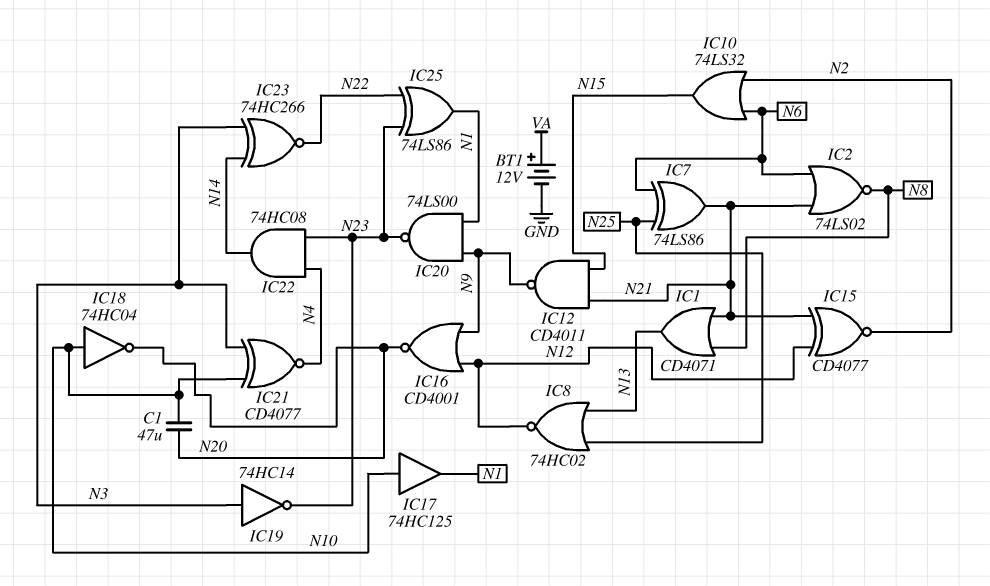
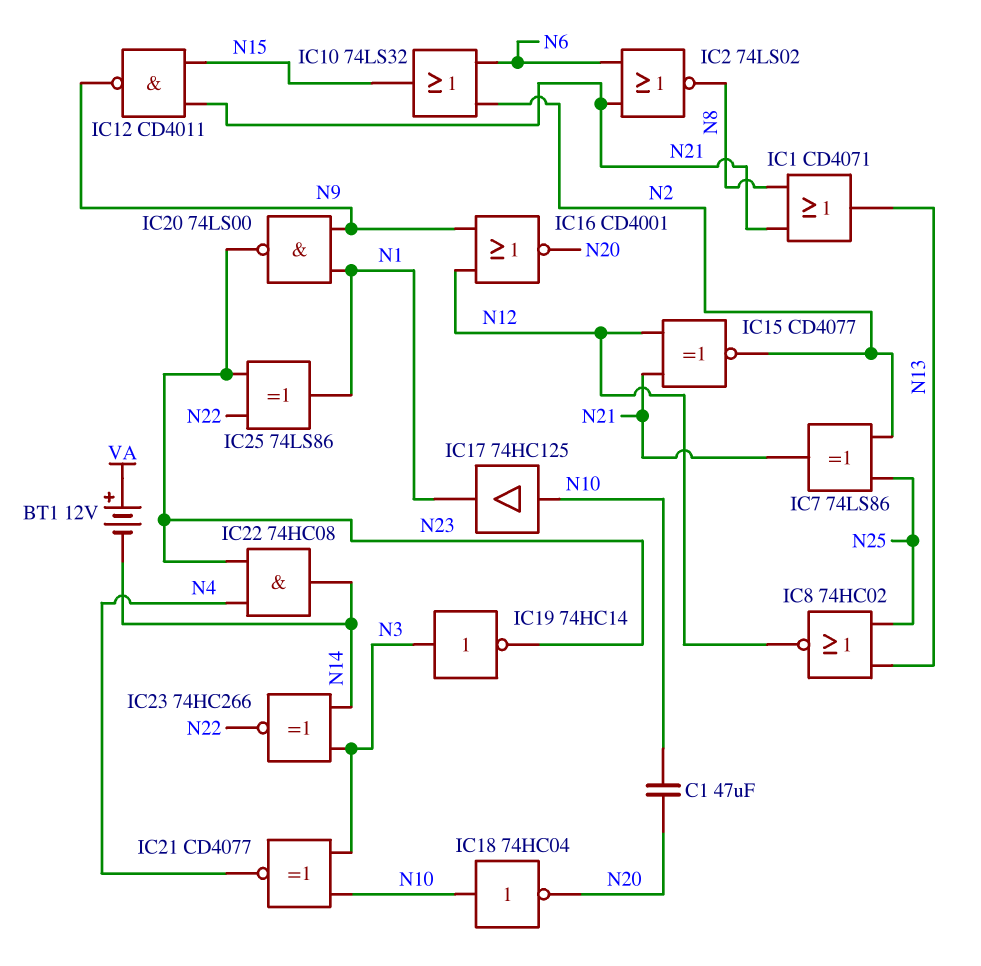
BT1: 12V (plus VA, minus GND) -> 12V (plus VA, minus N14)
IC7: XOR 74LS86 (in N6, in N25, out N21) -> XOR 74LS86 (in N2, in N25, out N21)

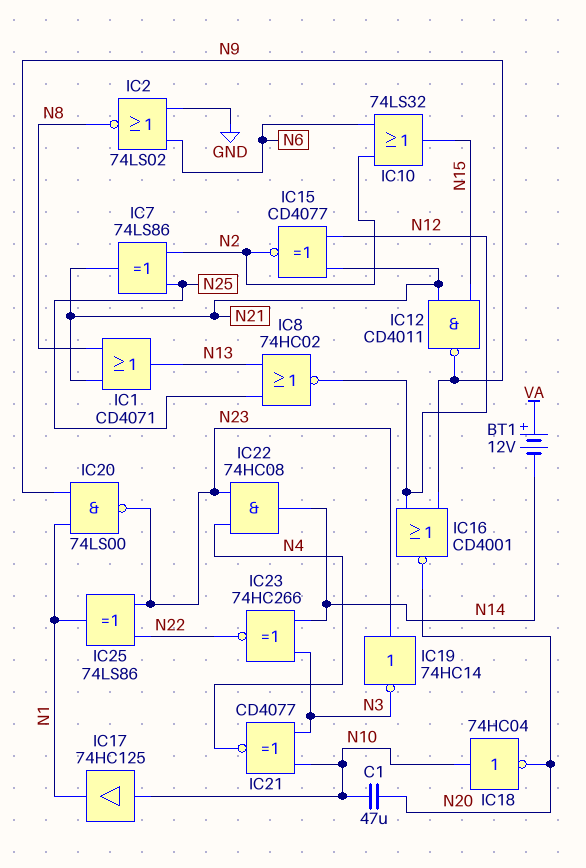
IC2: NOR 74LS02 (in N6, in N21, out N8) -> NOR 74LS02 (in GND, in N6, out N8)
IC19: NOT 74HC14 (in N3, out N23) -> NOT 74HC14 (in N23, out N3)

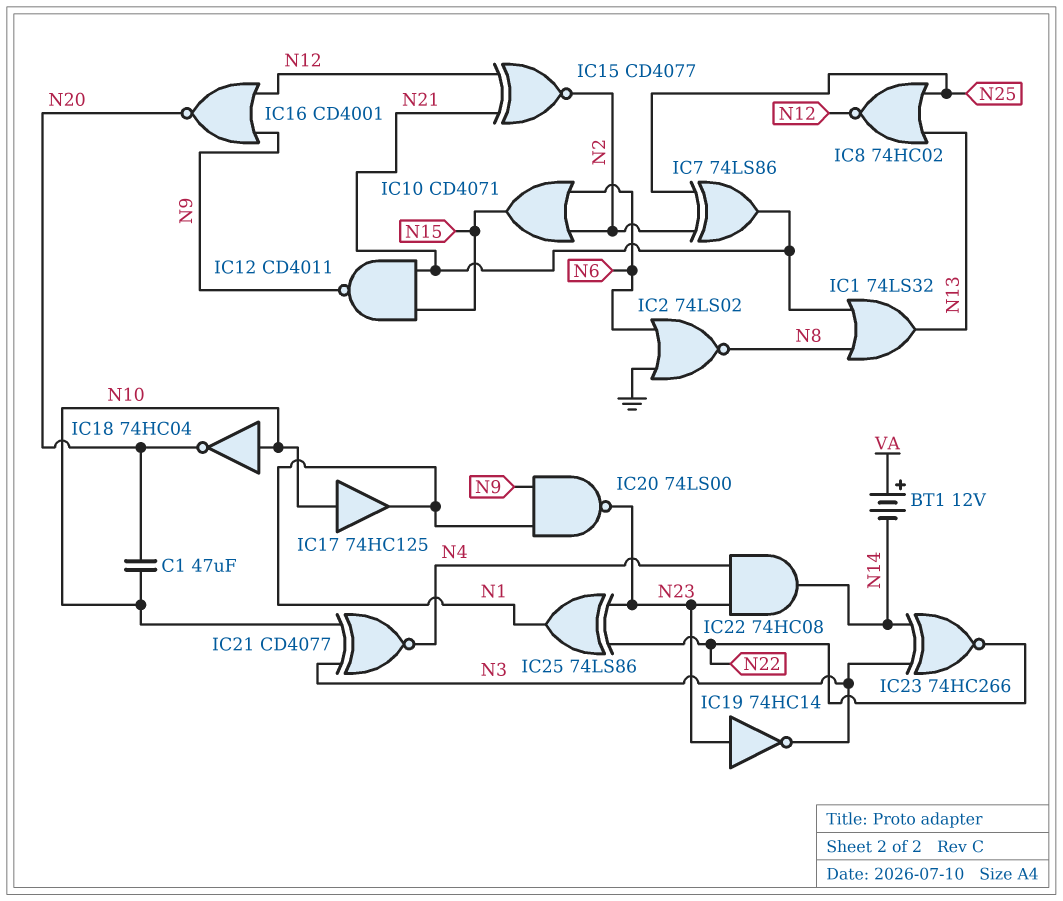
IC1: OR CD4071 (in N8, in N21, out N13) -> OR 74LS32 (in N8, in N21, out N13)
IC10: OR 74LS32 (in N2, in N6, out N15) -> OR CD4071 (in N2, in N6, out N15)

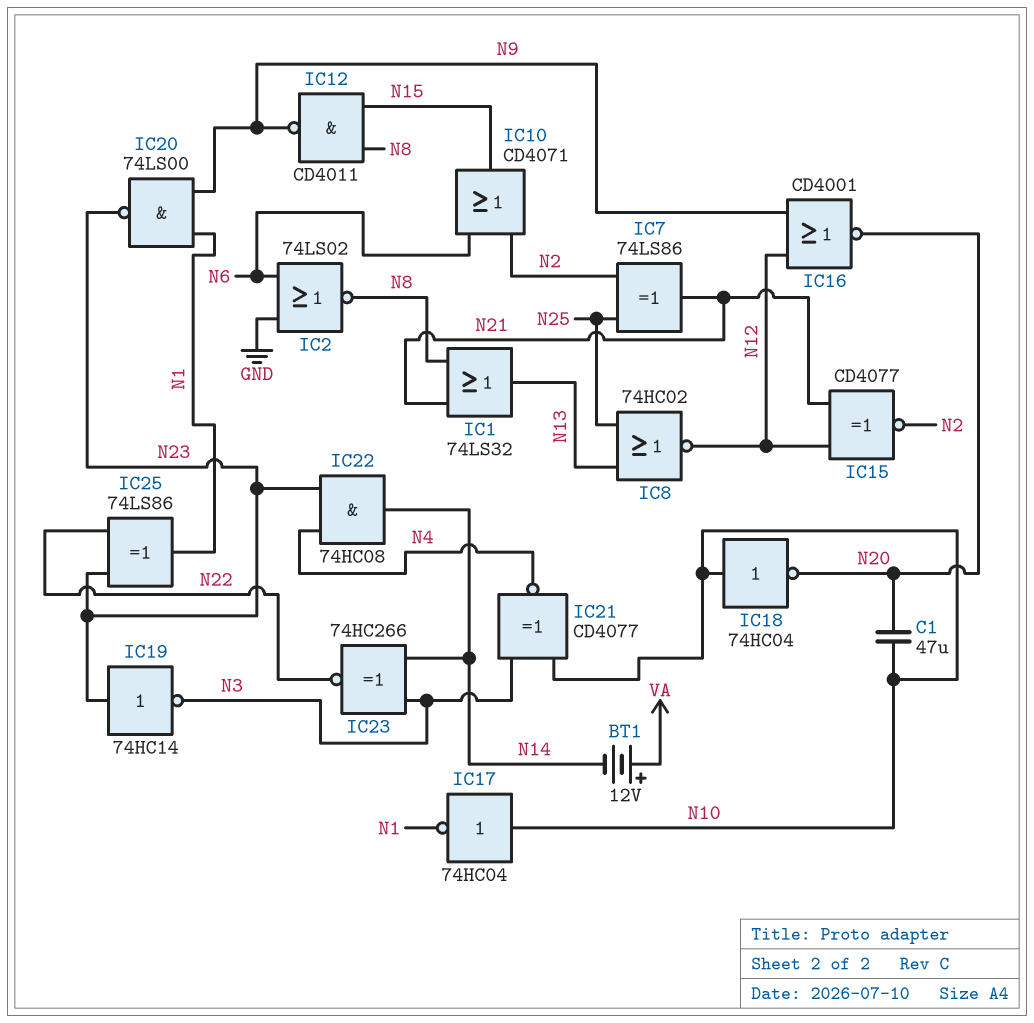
IC12: NAND CD4011 (in N15, in N21, out N9) -> NAND CD4011 (in N8, in N15, out N9)
IC17: buffer 74HC125 (in N10, out N1) -> NOT 74HC04 (in N10, out N1)

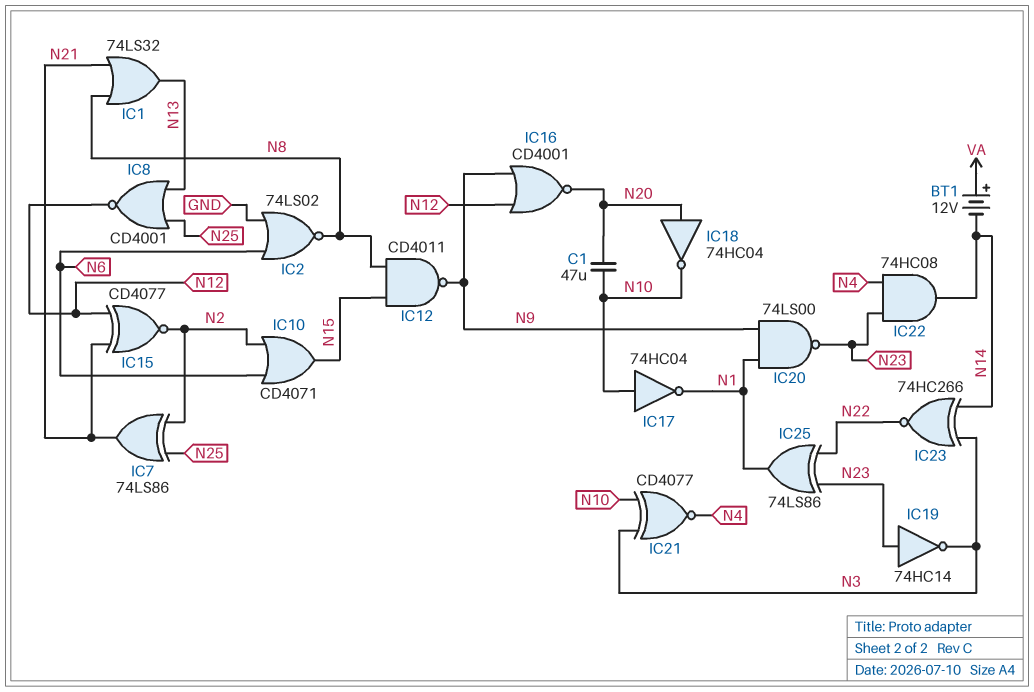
IC8: NOR 74HC02 (in N13, in N25, out N12) -> NOR CD4001 (in N13, in N25, out N12)
IC18: NOT 74HC04 (in N10, out N20) -> NOT 74HC04 (in N20, out N10)

